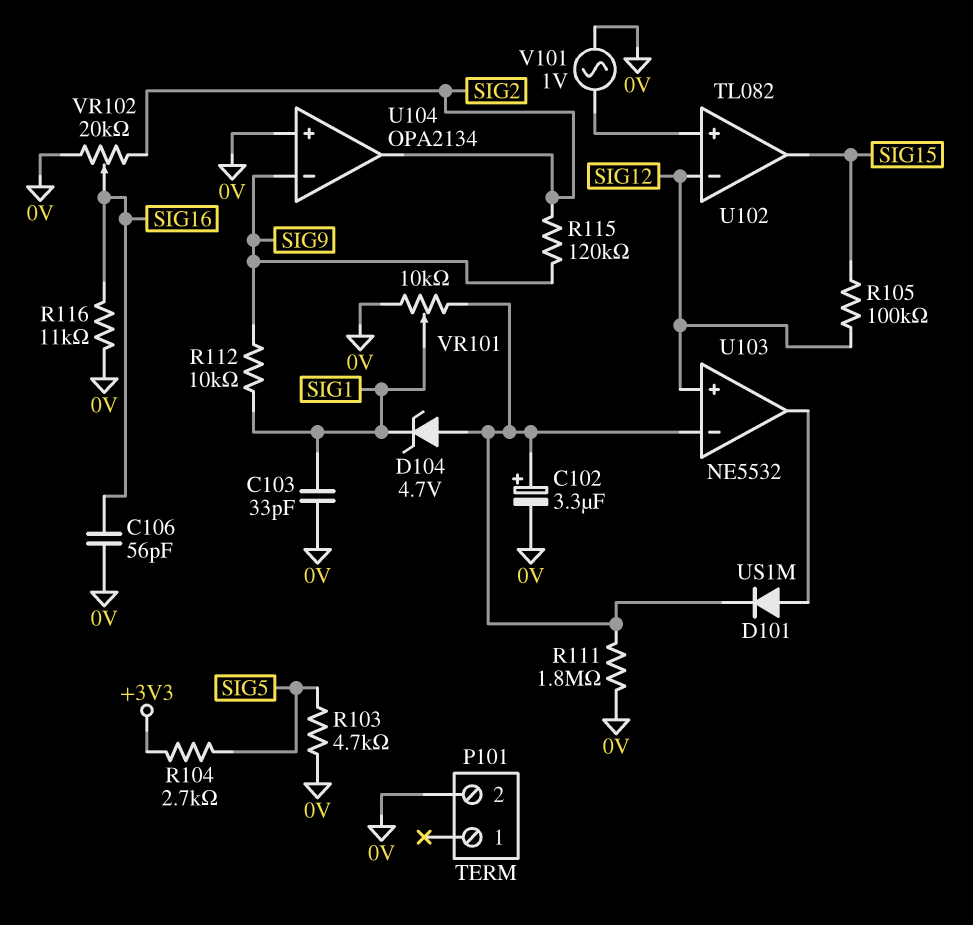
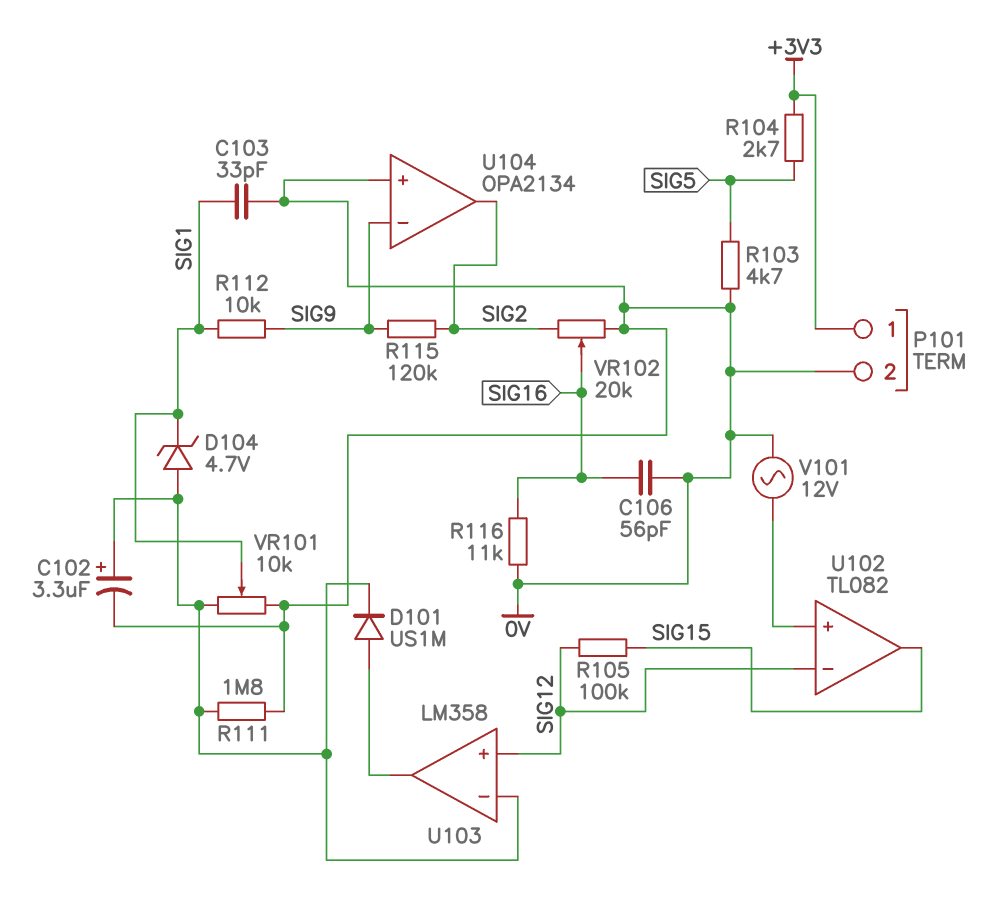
P101 pin 1: none -> +3V3
U103: NE5532 -> LM358
V101: AC 1V (0V, U102/in+) -> AC 12V (0V, U102/in+)

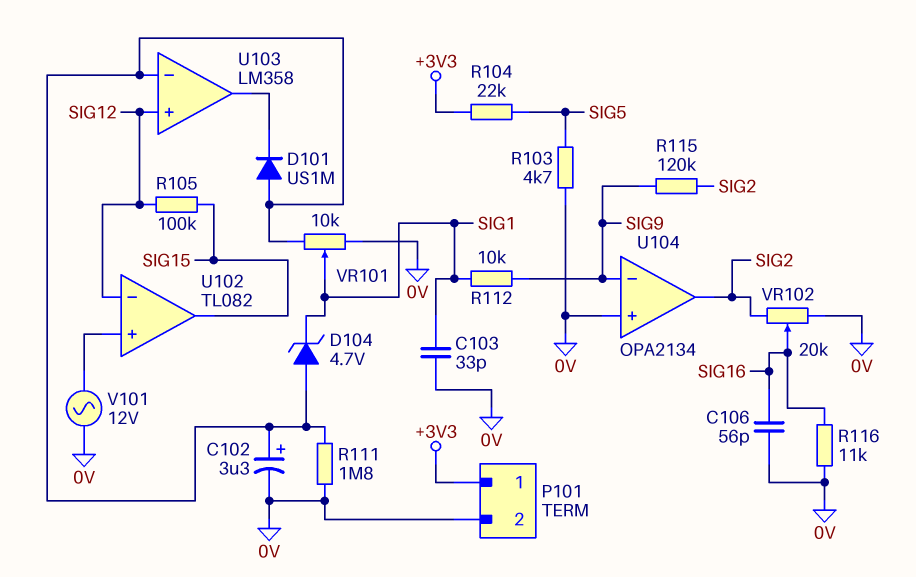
D101: diode US1M (A U103/out, K U103/in-) -> diode US1M (A U103/in-, K U103/out)
R104: 2.7k (+3V3, SIG5) -> 22k (+3V3, SIG5)

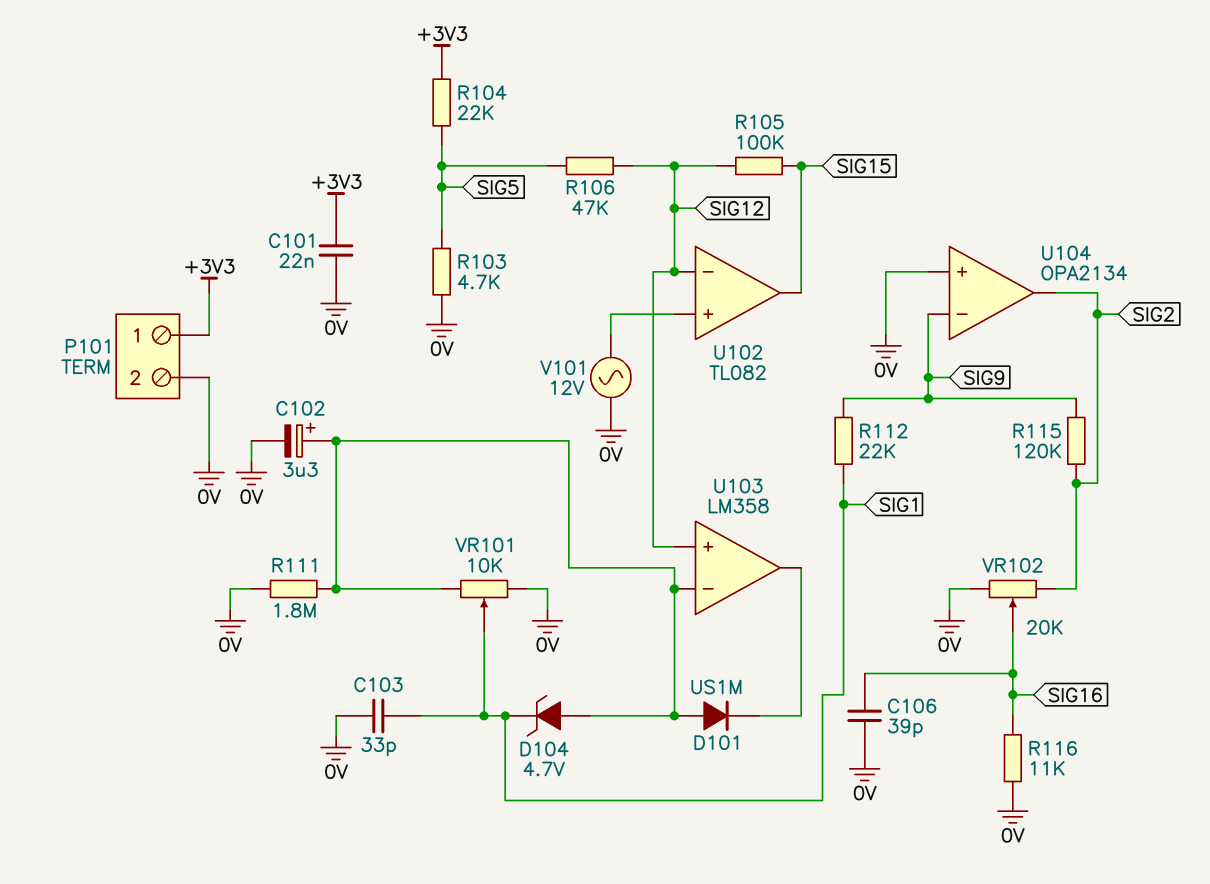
C101: none -> 22nF (+3V3, 0V)
C106: 56pF (0V, SIG16) -> 39pF (0V, SIG16)
R106: none -> 47k (SIG5, SIG12)
R112: 10k (SIG1, SIG9) -> 22k (SIG1, SIG9)

